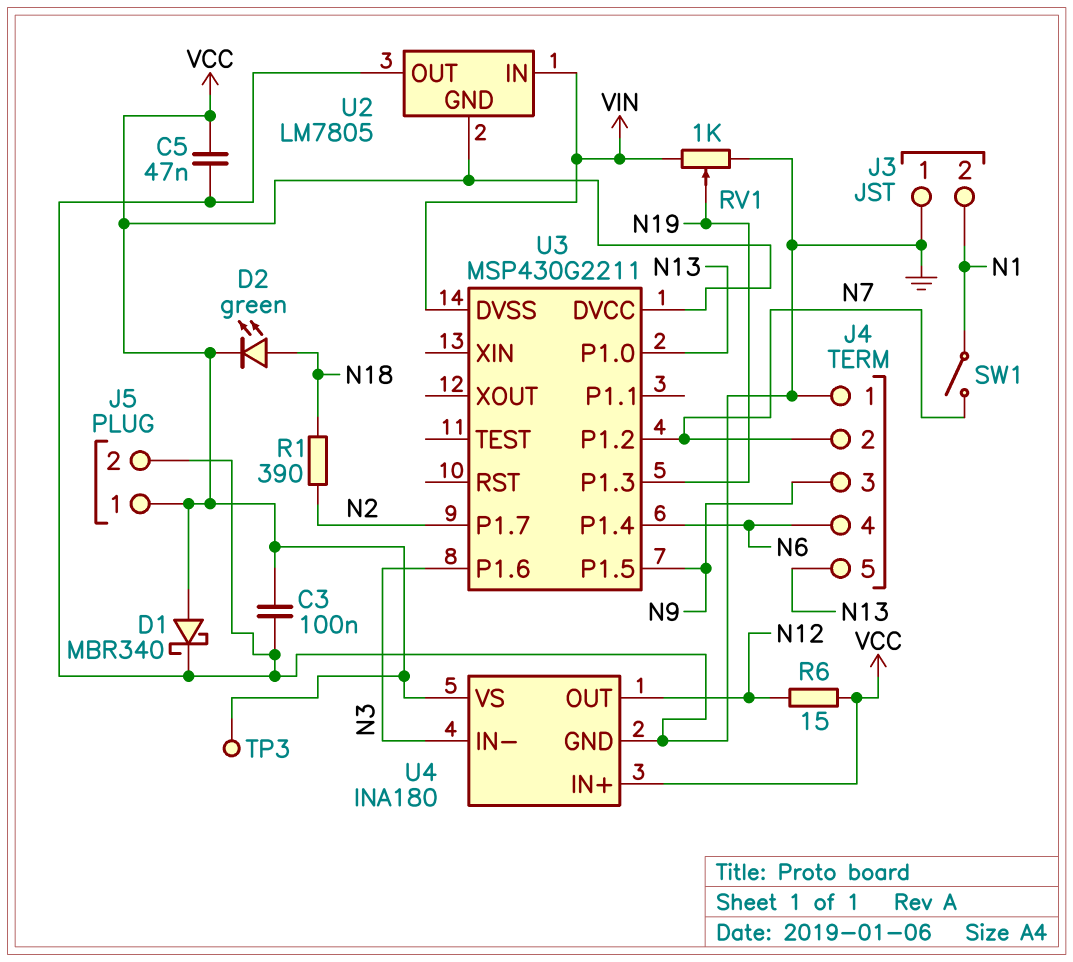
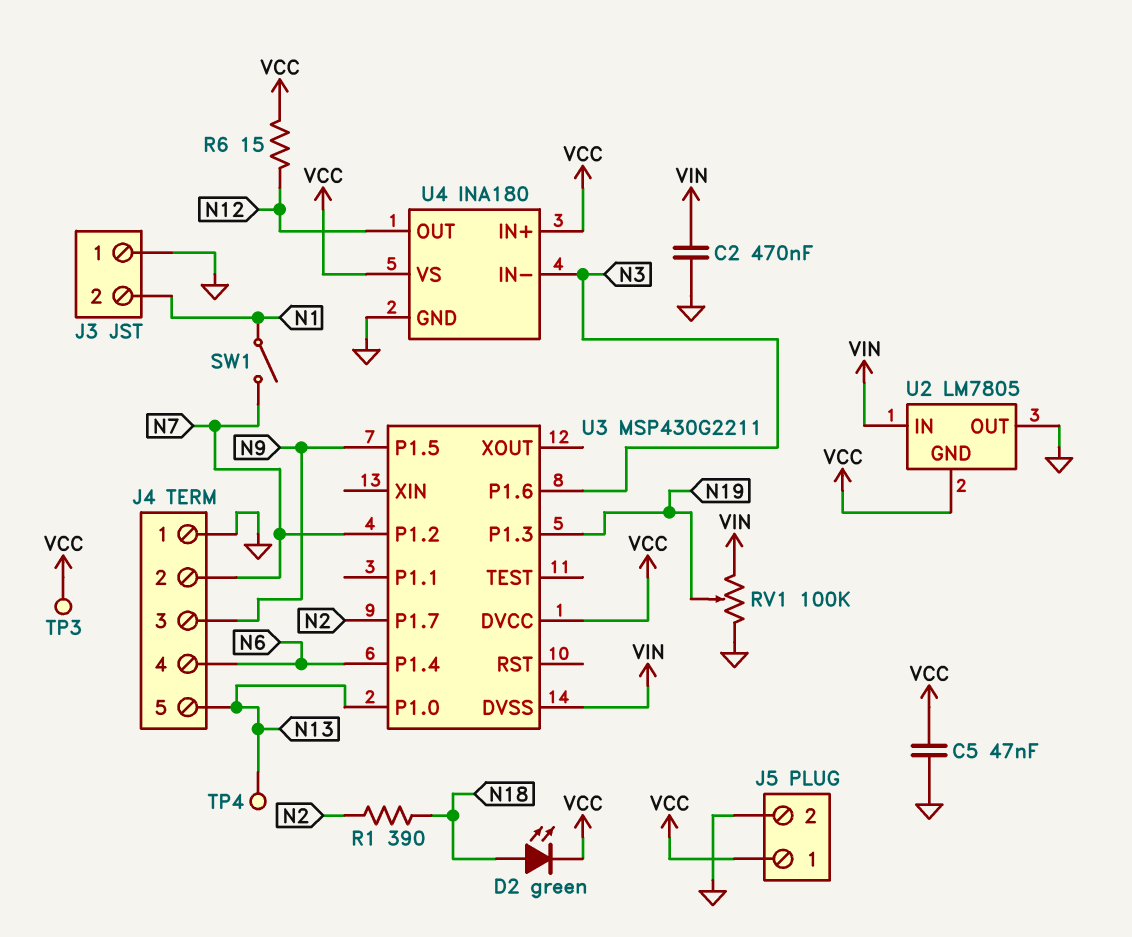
C2: none -> 470nF (GND, VIN)
C3: 100nF (GND, VCC) -> none
D1: schottky MBR340 (A VCC, K GND) -> none
RV1: 1k (GND, VIN, wiper N19) -> 100k (GND, VIN, wiper N19)
TP4: none -> test point (N13)

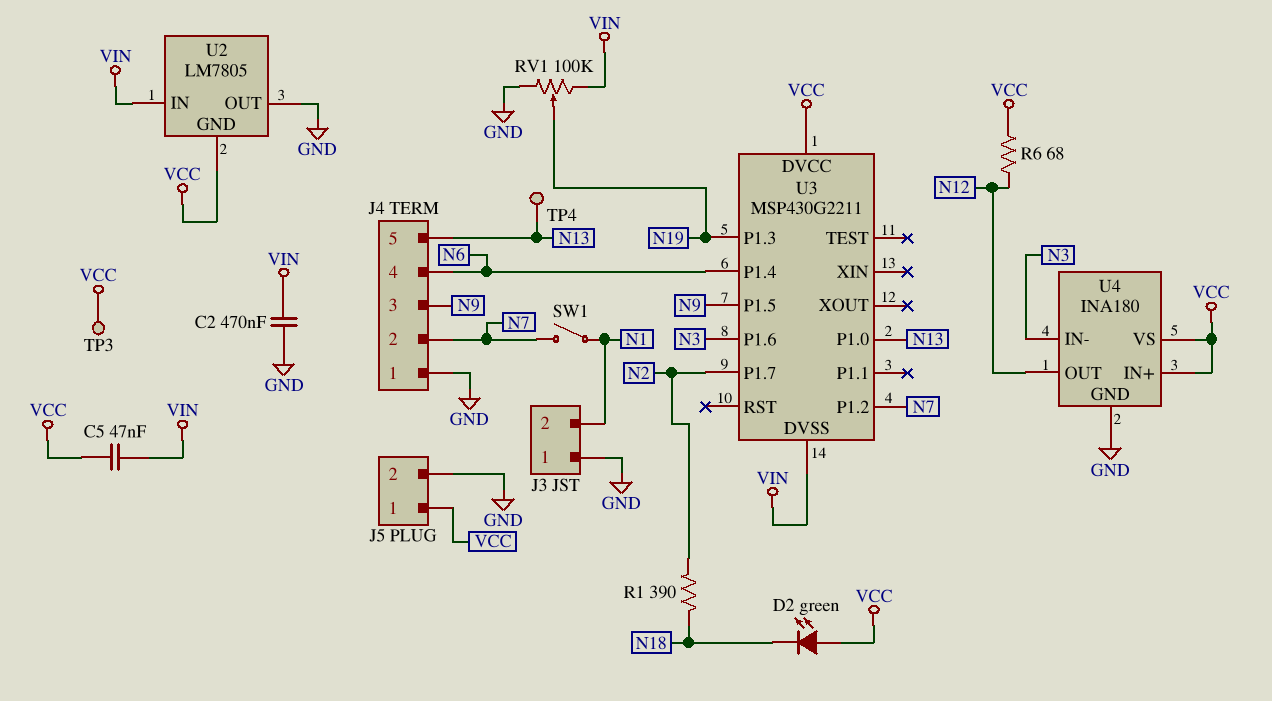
C5: 47nF (GND, VCC) -> 47nF (VCC, VIN)
D2: LED green (A N18, K VCC) -> LED green (A VCC, K N18)
R6: 15 (N12, VCC) -> 68 (N12, VCC)

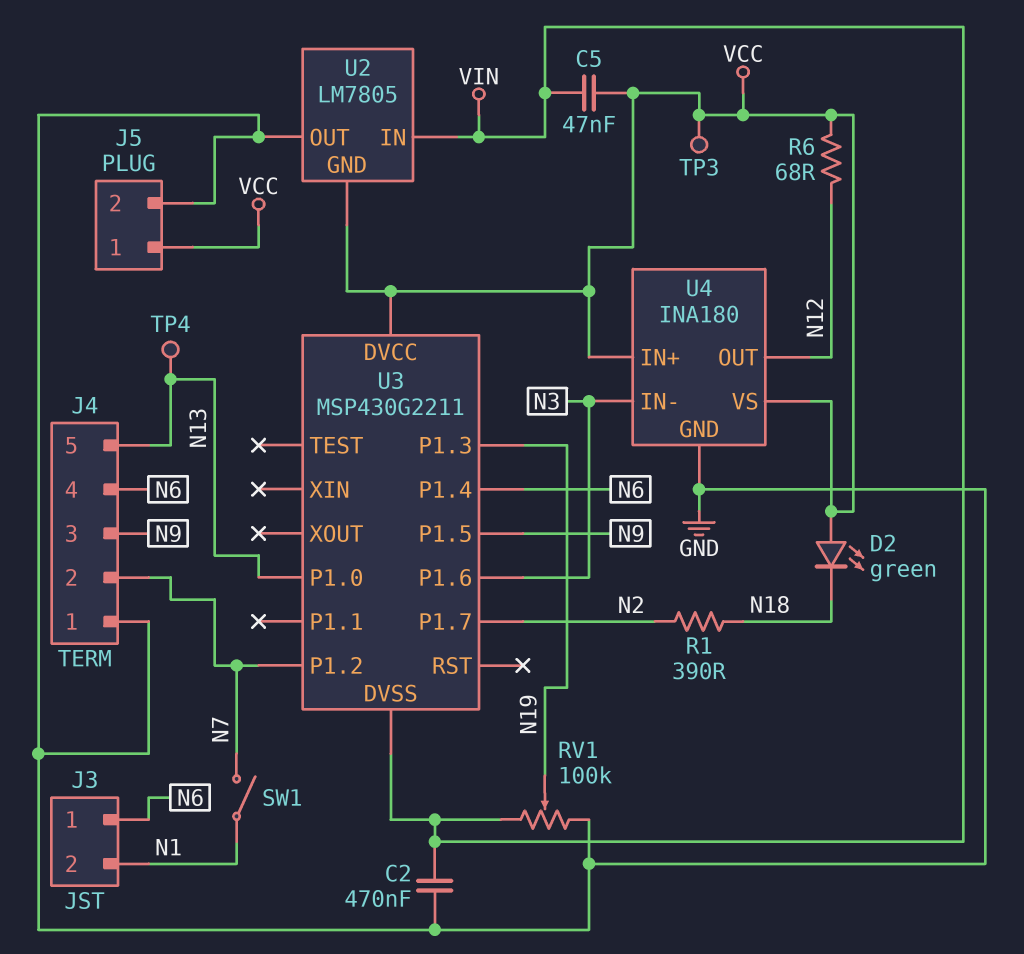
J3 pin 1: GND -> N6

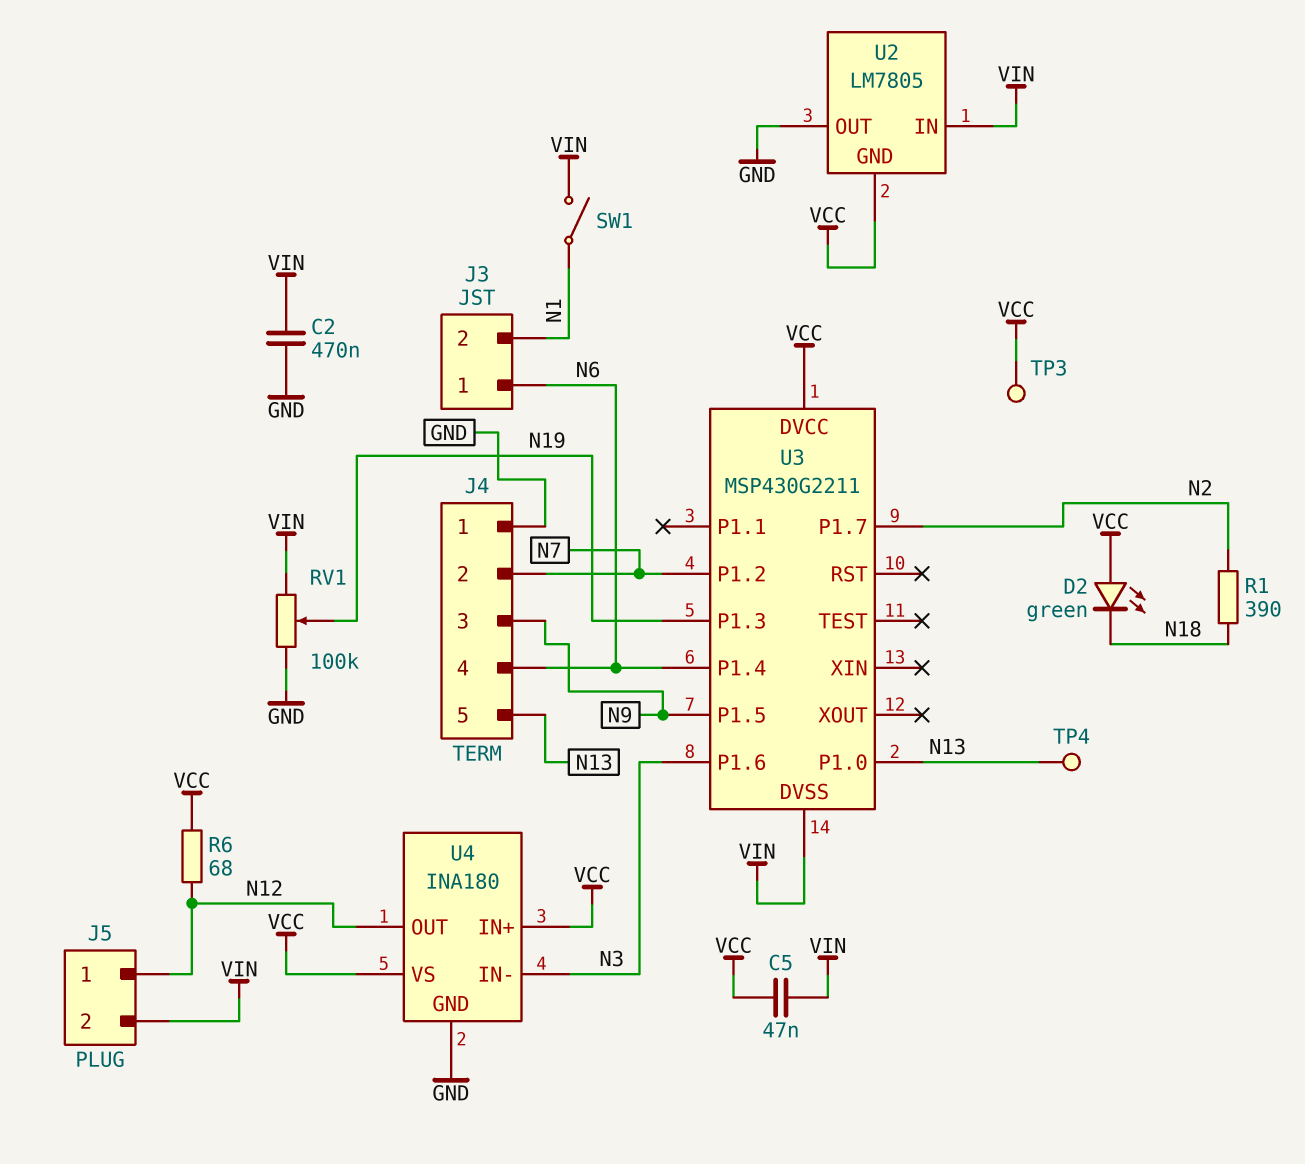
J5 pin 1: VCC -> N12
J5 pin 2: GND -> VIN
SW1: switch (N1, N7) -> switch (N1, VIN)

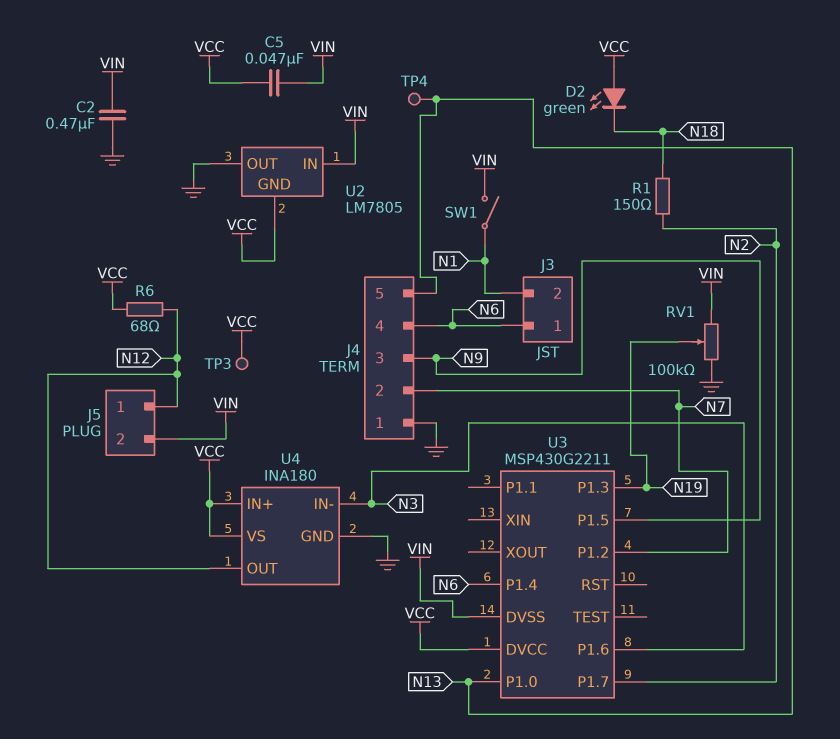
R1: 390 (N2, N18) -> 150 (N2, N18)

